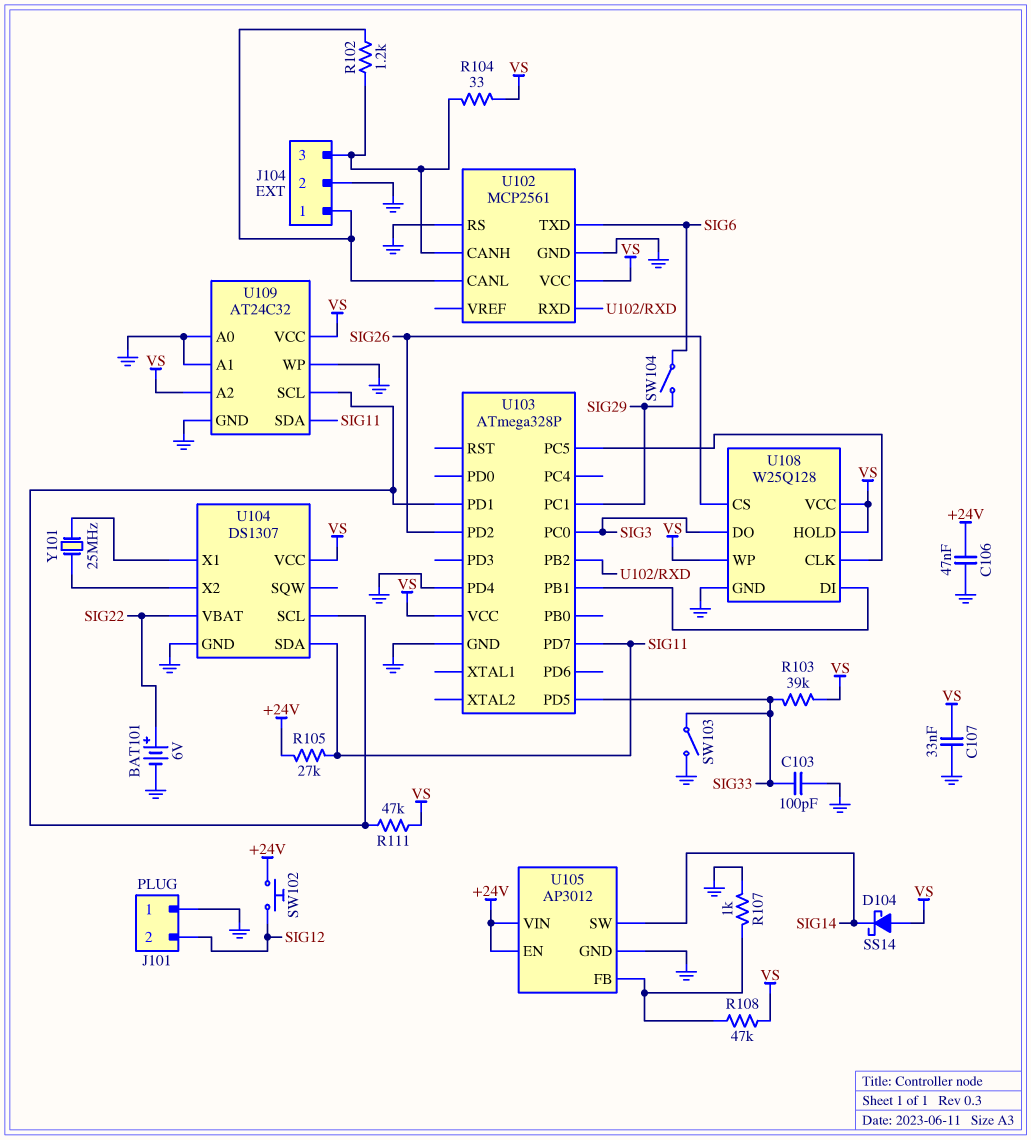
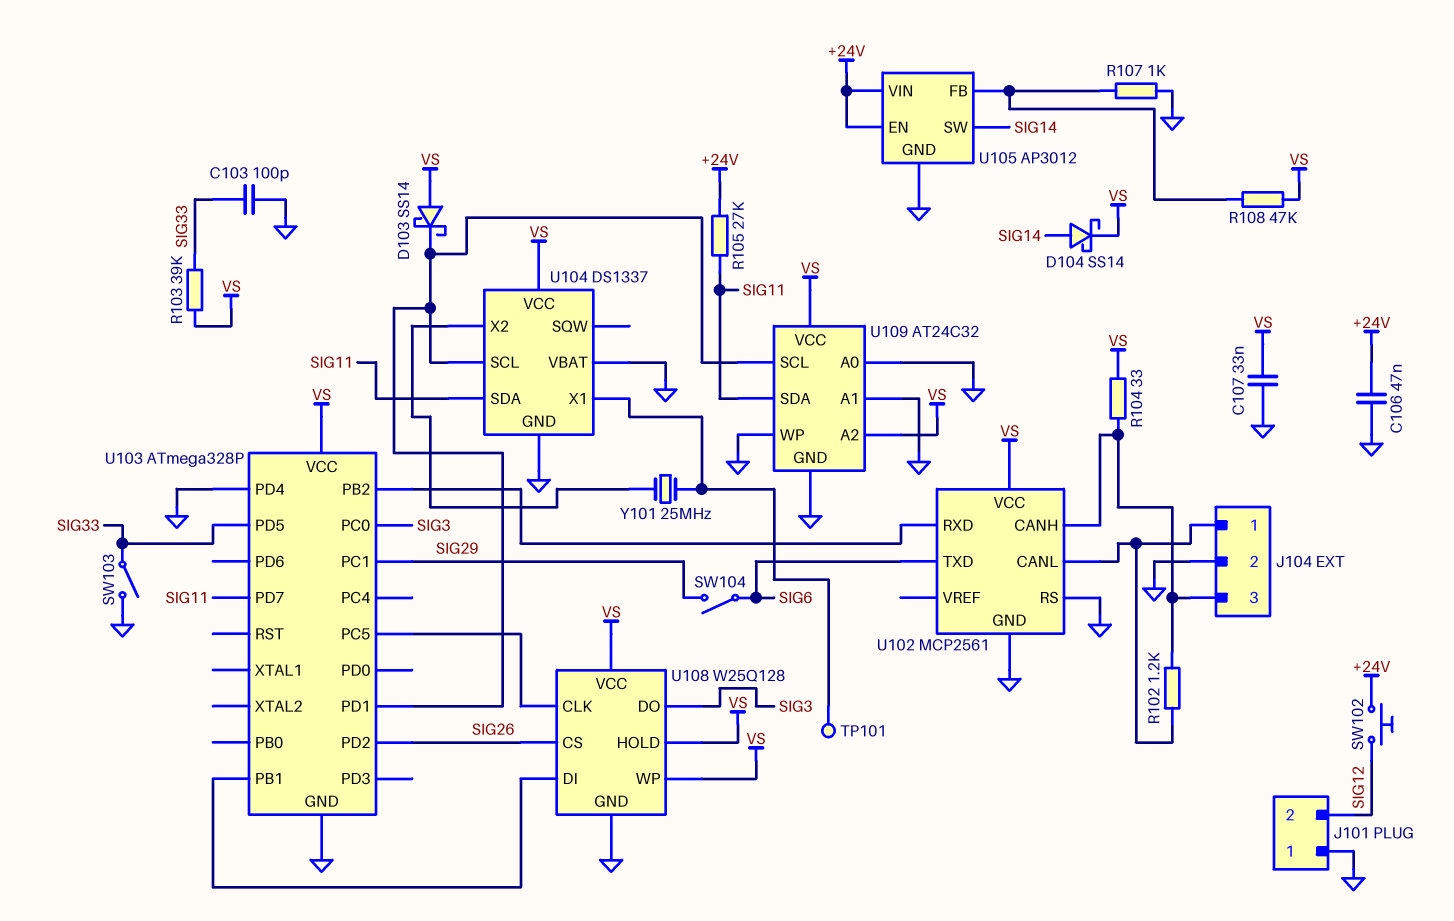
BAT101: 6V (plus SIG22, minus GND) -> none
D103: none -> schottky SS14 (A VS, K U103/PD1)
D104: schottky SS14 (A VS, K SIG14) -> schottky SS14 (A SIG14, K VS)
R111: 47k (U103/PD1, VS) -> none
TP101: none -> test point (U104/X1)
U104: DS1307 -> DS1337
U104 pin VBAT: SIG22 -> GND

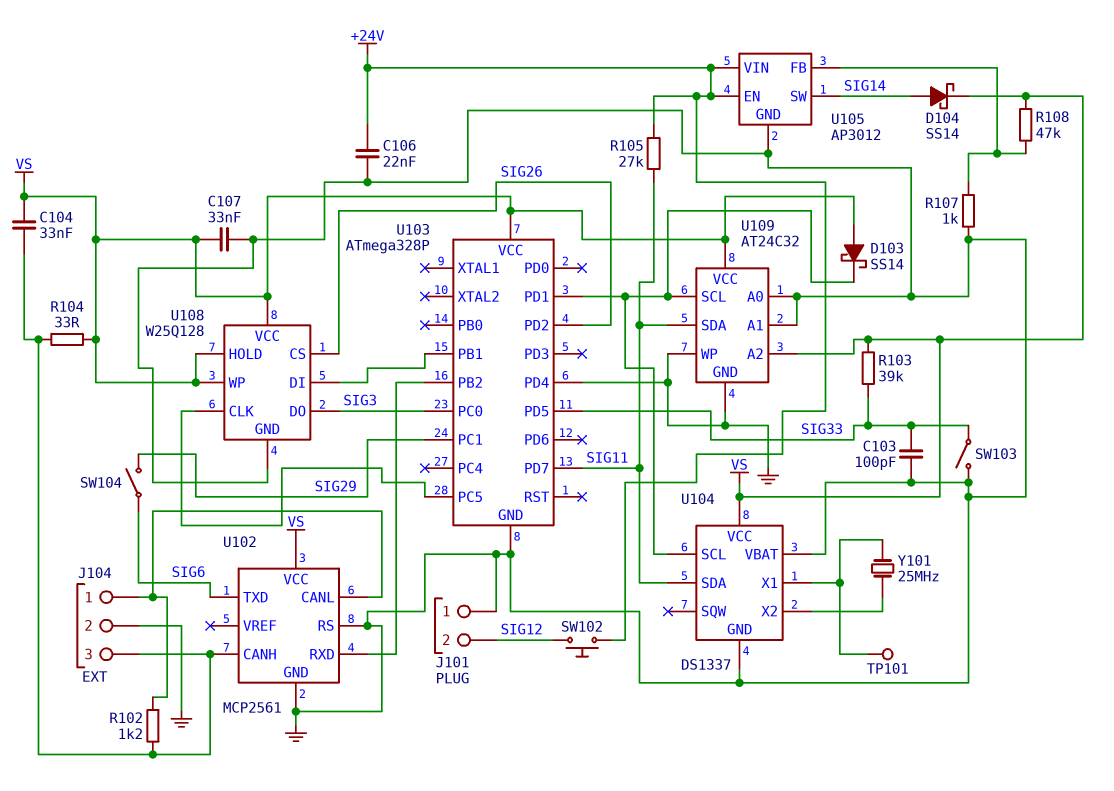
C104: none -> 33nF (J104/3, VS)
C106: 47nF (+24V, GND) -> 22nF (+24V, GND)

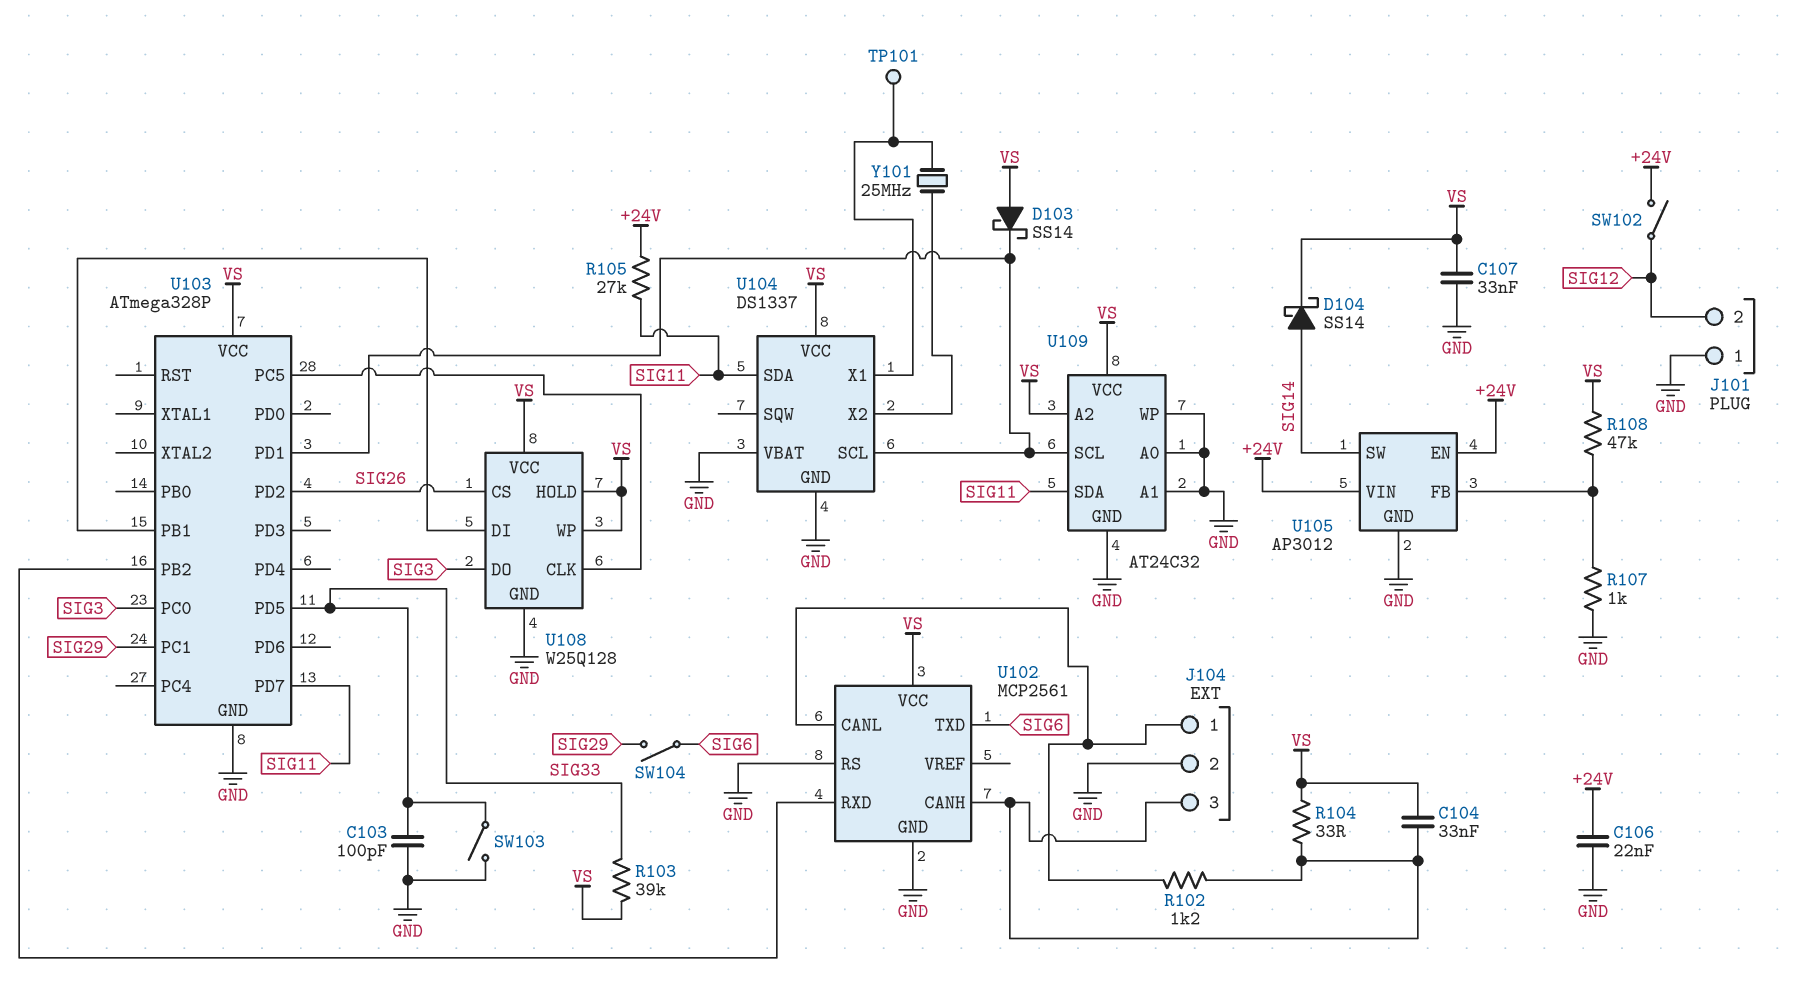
SW102: button (+24V, SIG12) -> switch (+24V, SIG12)
U103 pin PD4: GND -> none

